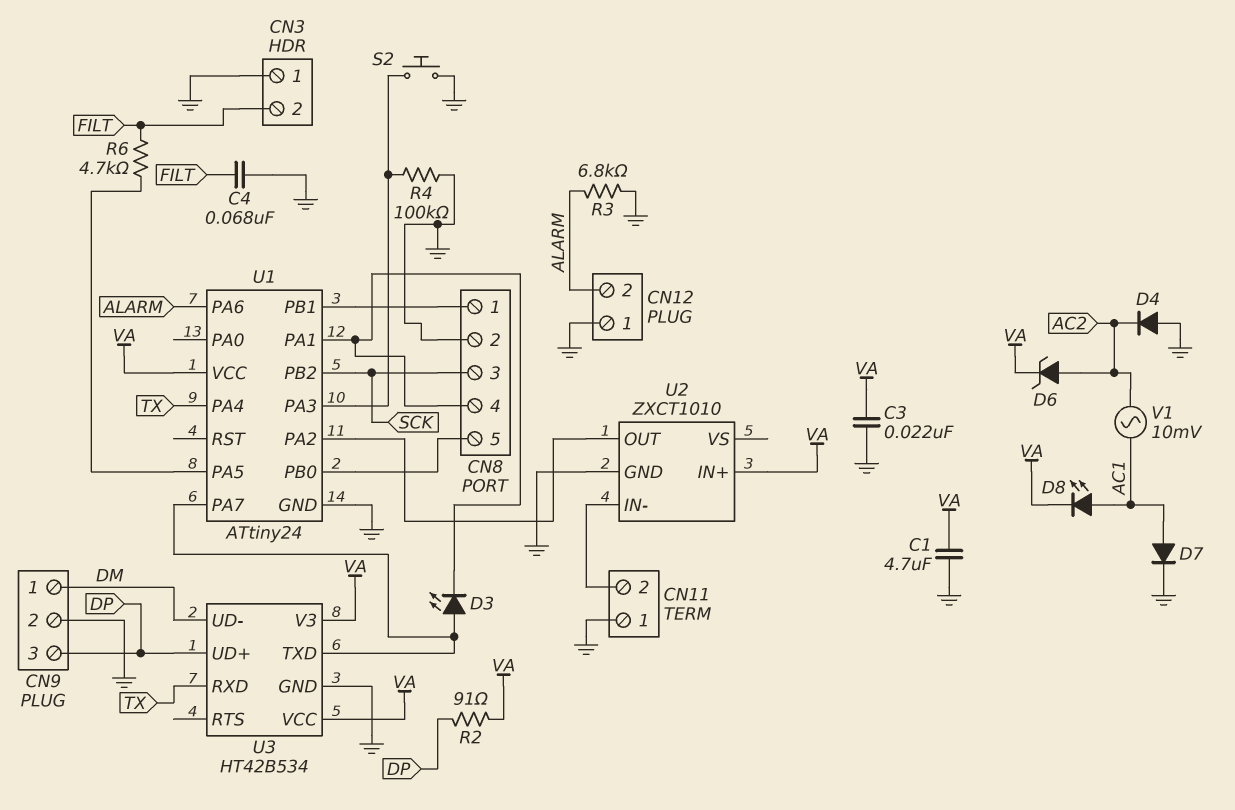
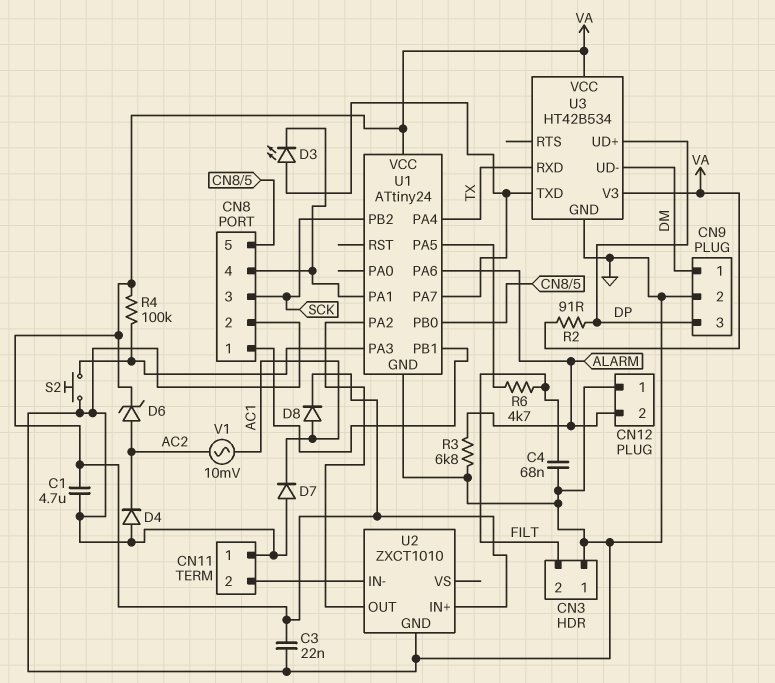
D7: diode (A AC1, K GND) -> diode (A GND, K AC1)
D8: LED (A AC1, K VA) -> diode (A AC1, K VA)
R4: 100k (GND, U1/PA3) -> 100k (U1/PA3, VA)

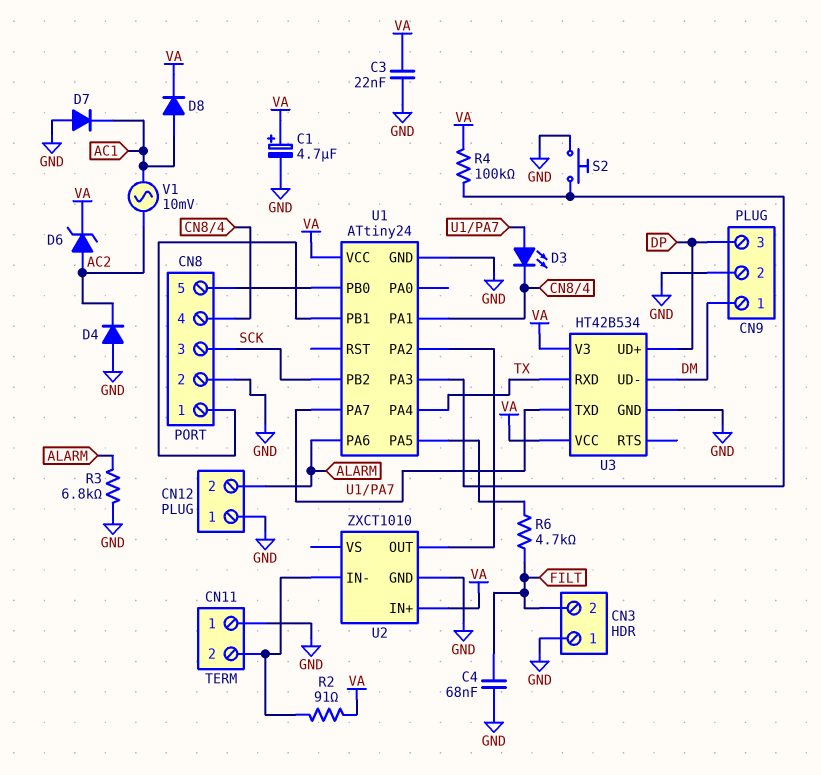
C1: 4.7uF (GND, VA) -> 4.7uF (plus VA, minus GND)
R2: 91 (DP, VA) -> 91 (CN11/2, VA)

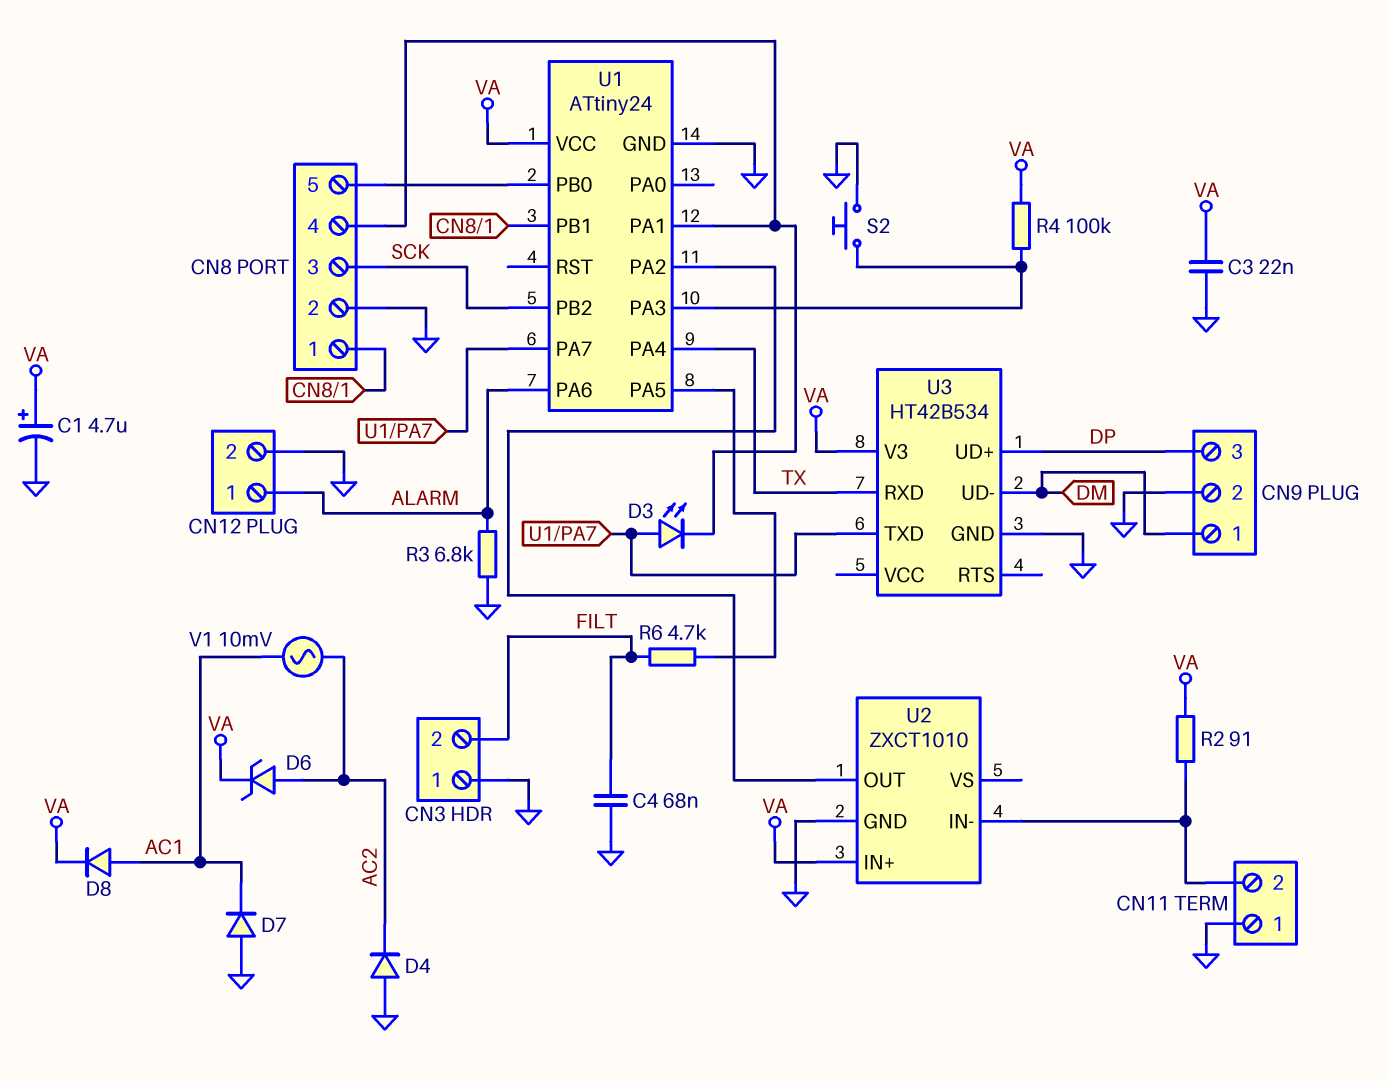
CN12 pin 1: GND -> ALARM
CN12 pin 2: ALARM -> GND
U3 pin VCC: VA -> none

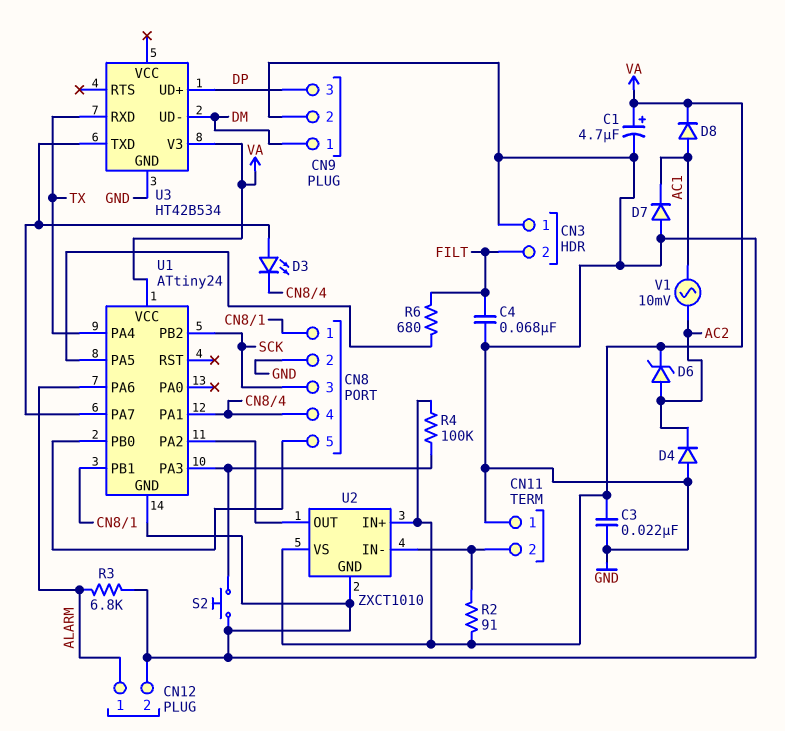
R6: 4.7k (FILT, U1/PA5) -> 680 (FILT, U1/PA5)
U2 pin VS: none -> VA

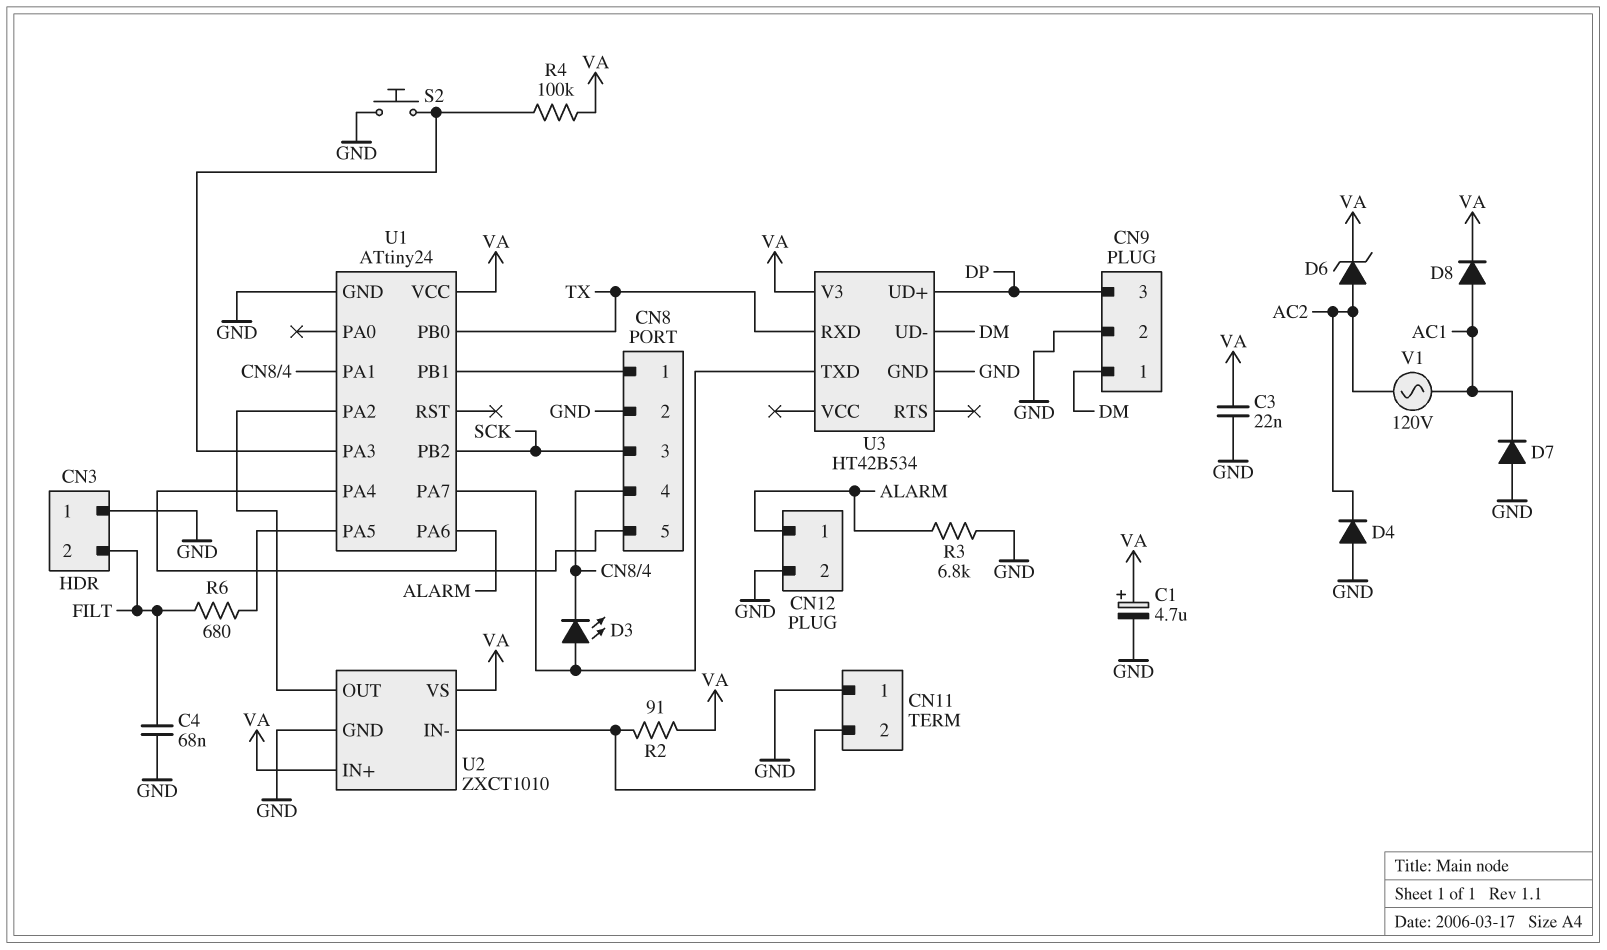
U1 pin PA4: TX -> CN8/5
U1 pin PB0: CN8/5 -> TX
V1: AC 10mV (AC1, AC2) -> AC 120V (AC1, AC2)

